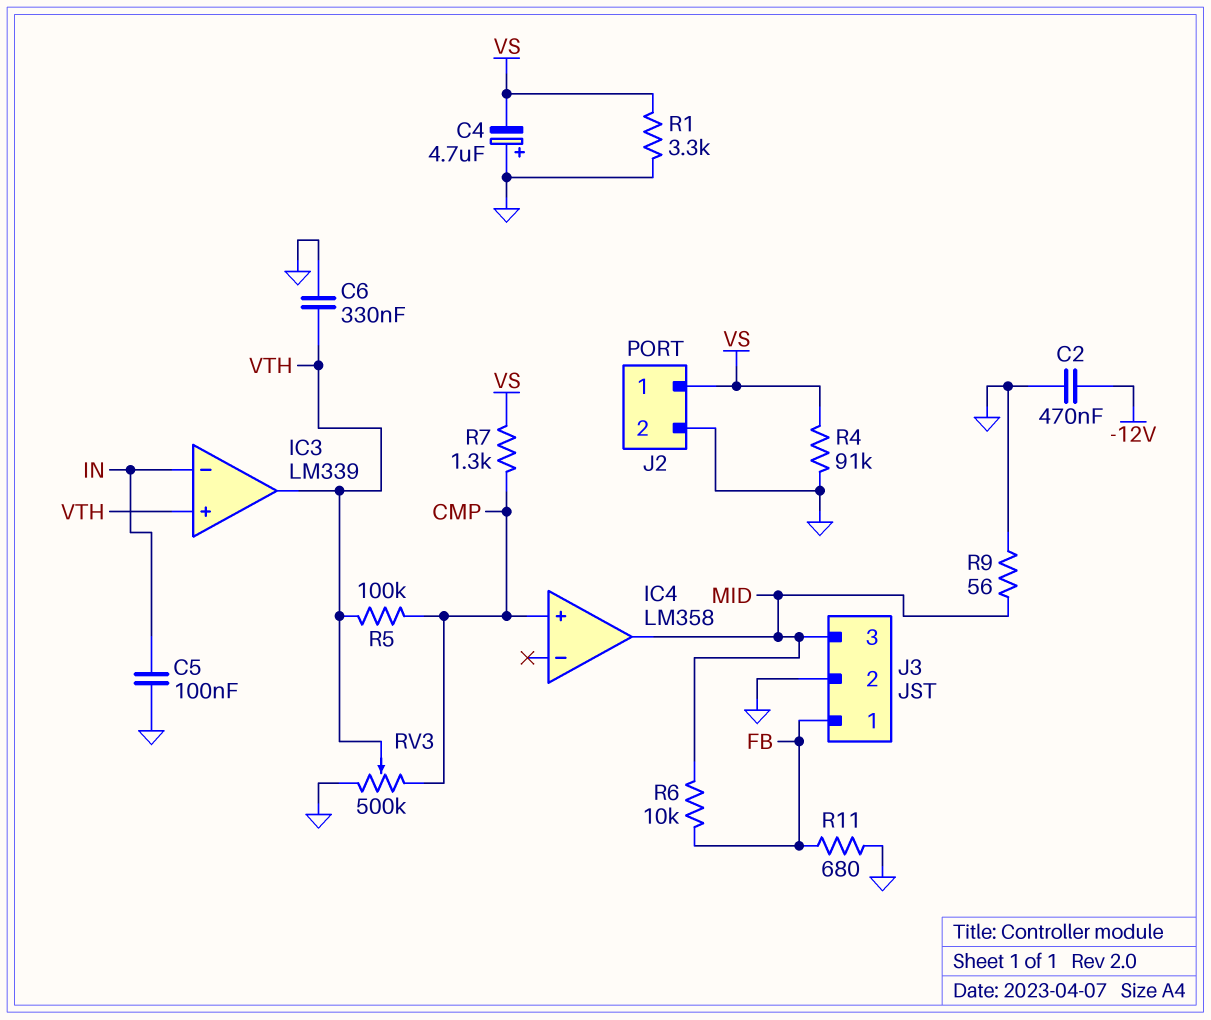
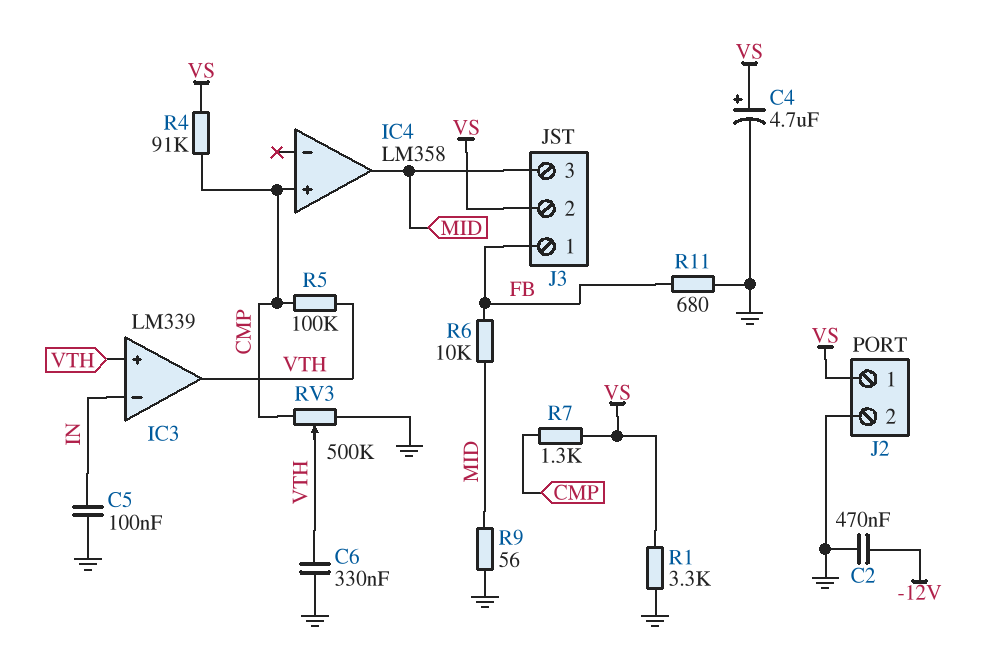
C4: 4.7uF (plus GND, minus VS) -> 4.7uF (plus VS, minus GND)
J3 pin 2: GND -> VS
R4: 91k (GND, VS) -> 91k (CMP, VS)

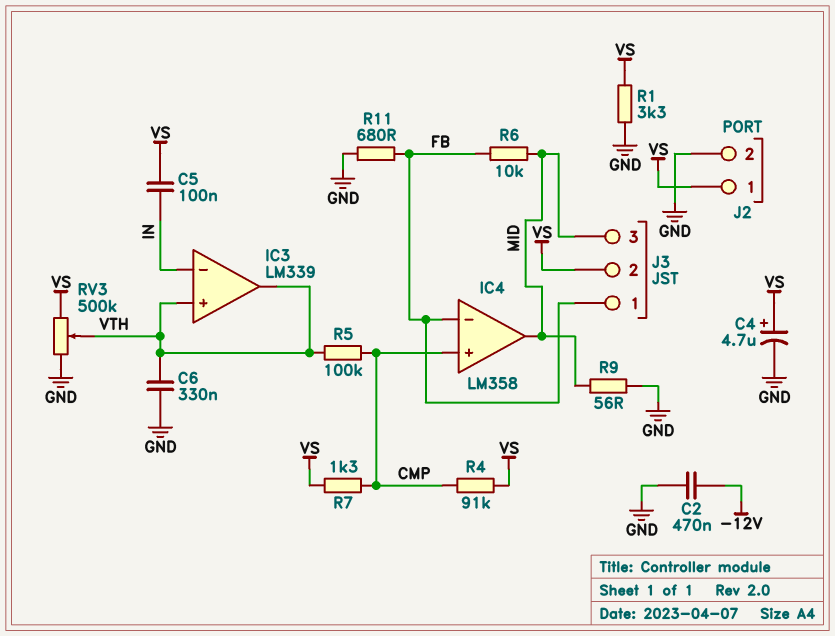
C5: 100nF (GND, IN) -> 100nF (IN, VS)
IC4 pin in-: none -> FB
RV3: 500k (CMP, GND, wiper VTH) -> 500k (GND, VS, wiper VTH)

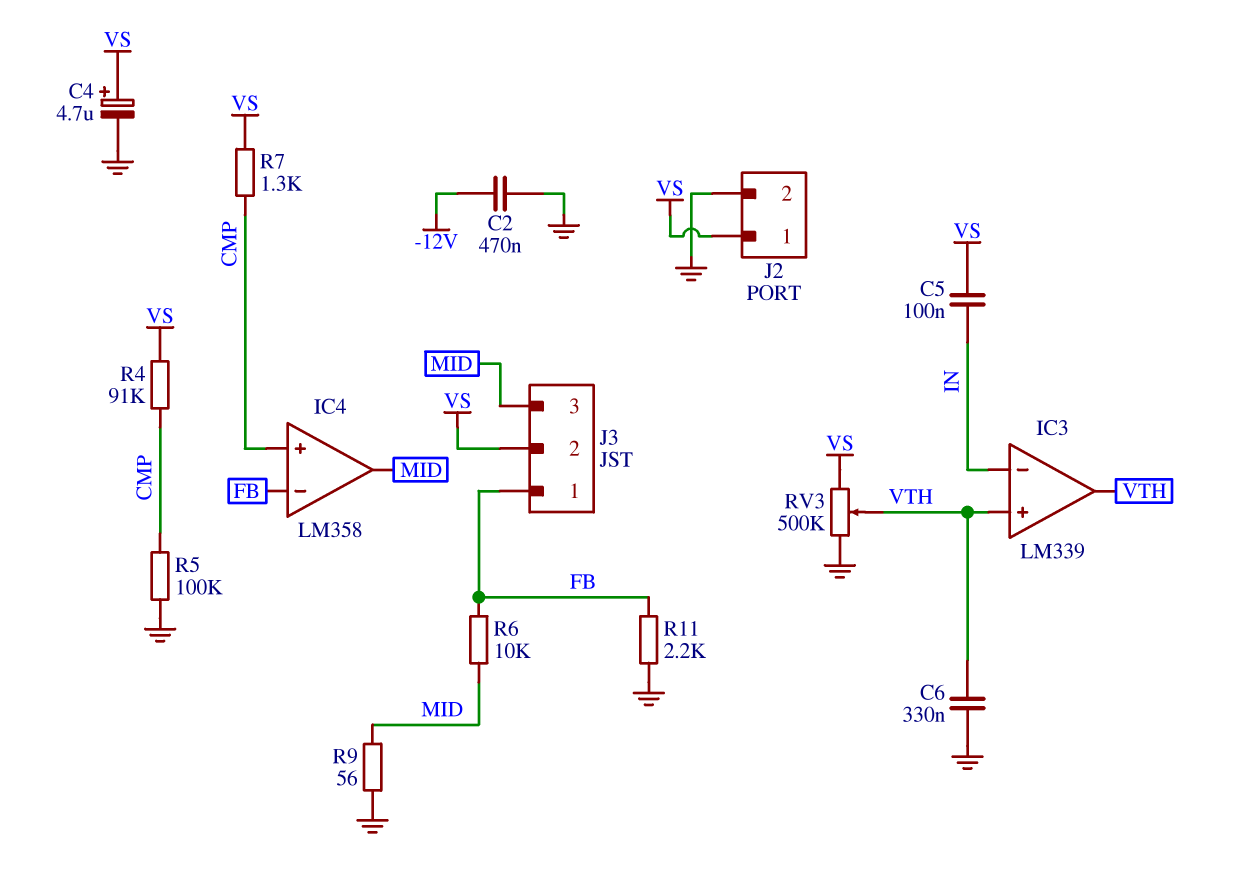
R1: 3.3k (GND, VS) -> none
R5: 100k (CMP, VTH) -> 100k (CMP, GND)
R11: 680 (FB, GND) -> 2.2k (FB, GND)

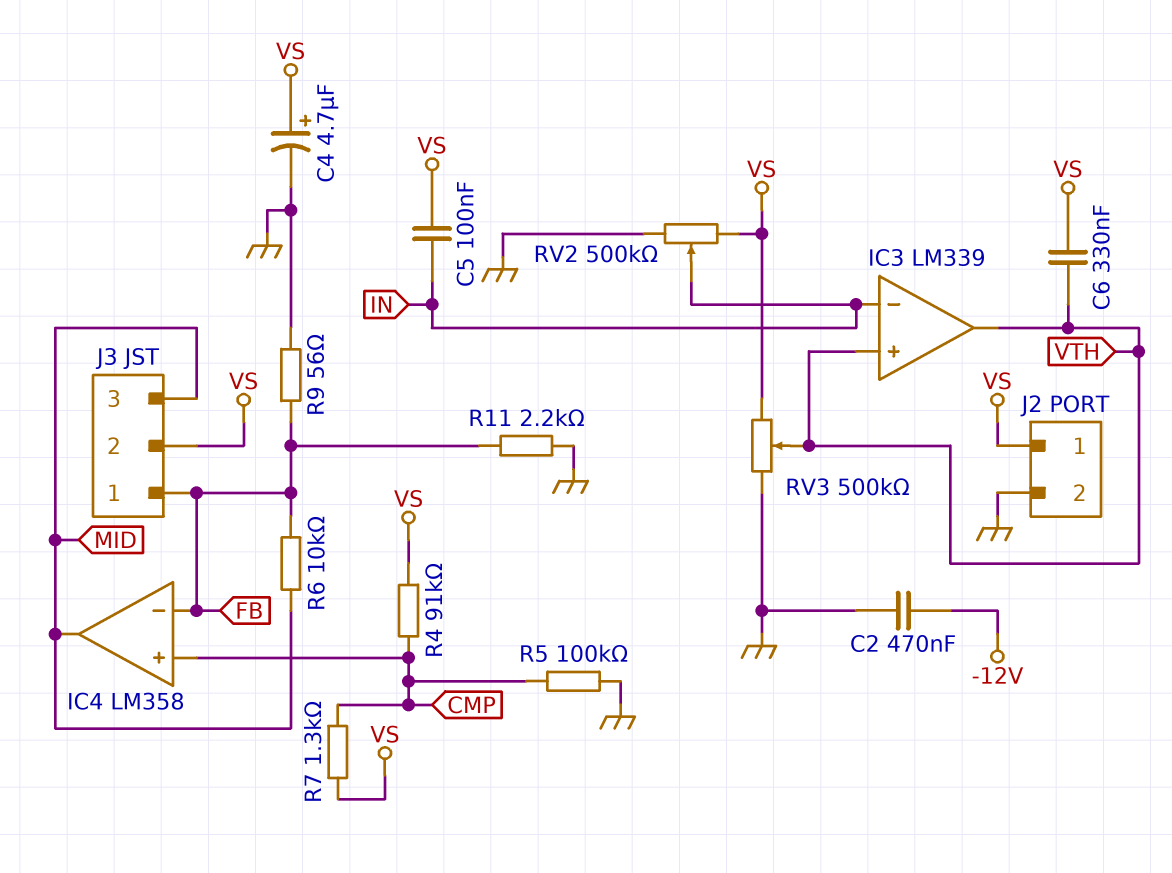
C6: 330nF (GND, VTH) -> 330nF (VS, VTH)
R9: 56 (GND, MID) -> 56 (FB, GND)
RV2: none -> 500k (GND, VS, wiper IN)

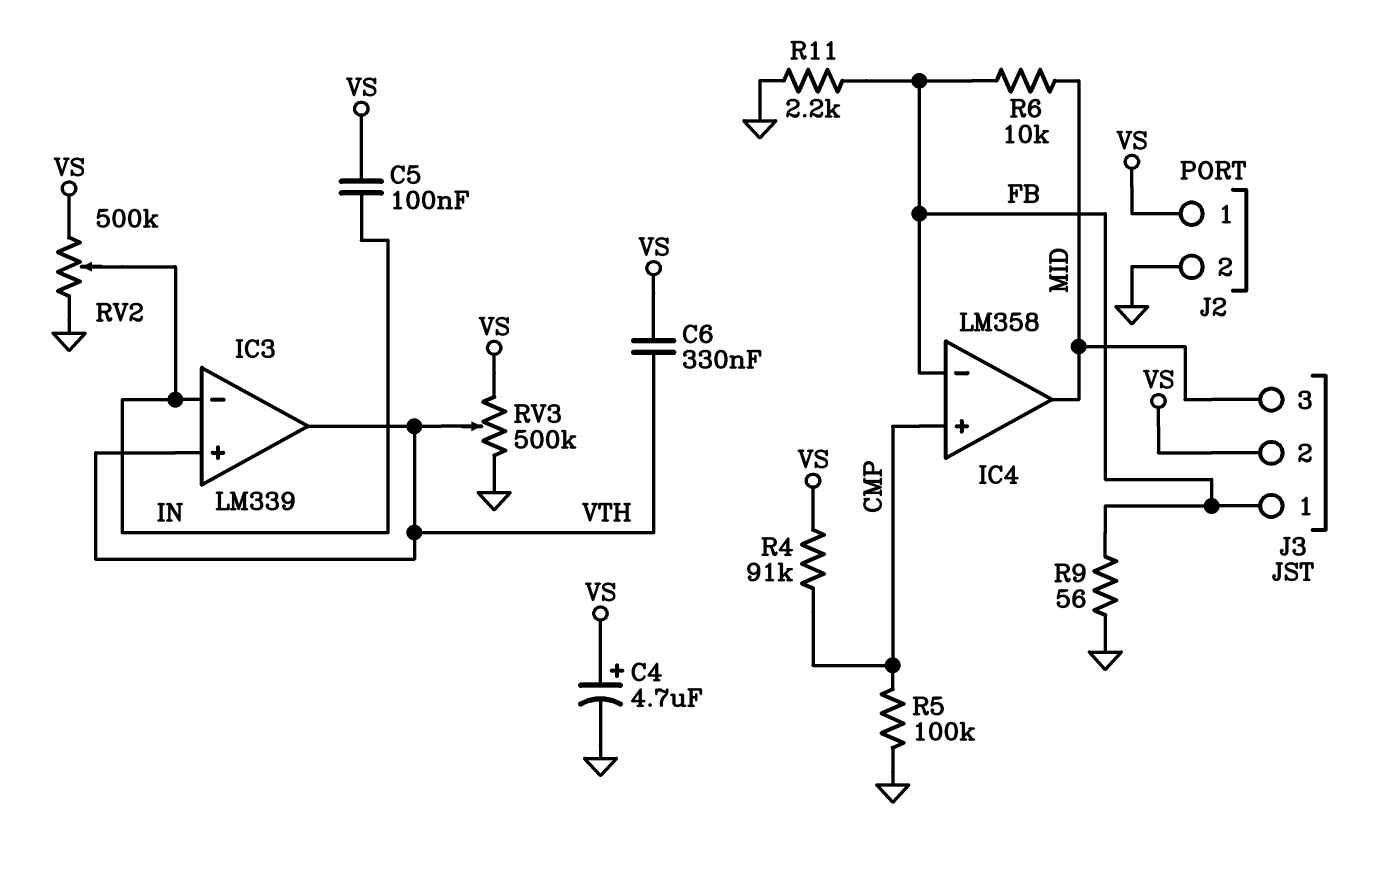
C2: 470nF (-12V, GND) -> none
R7: 1.3k (CMP, VS) -> none

